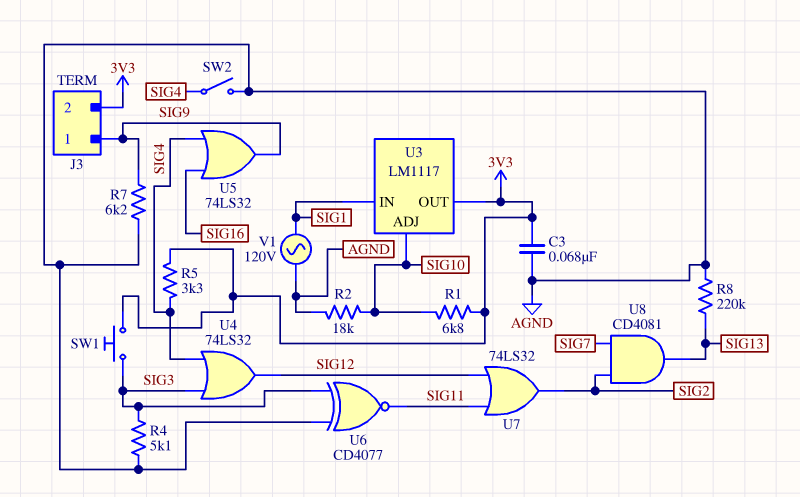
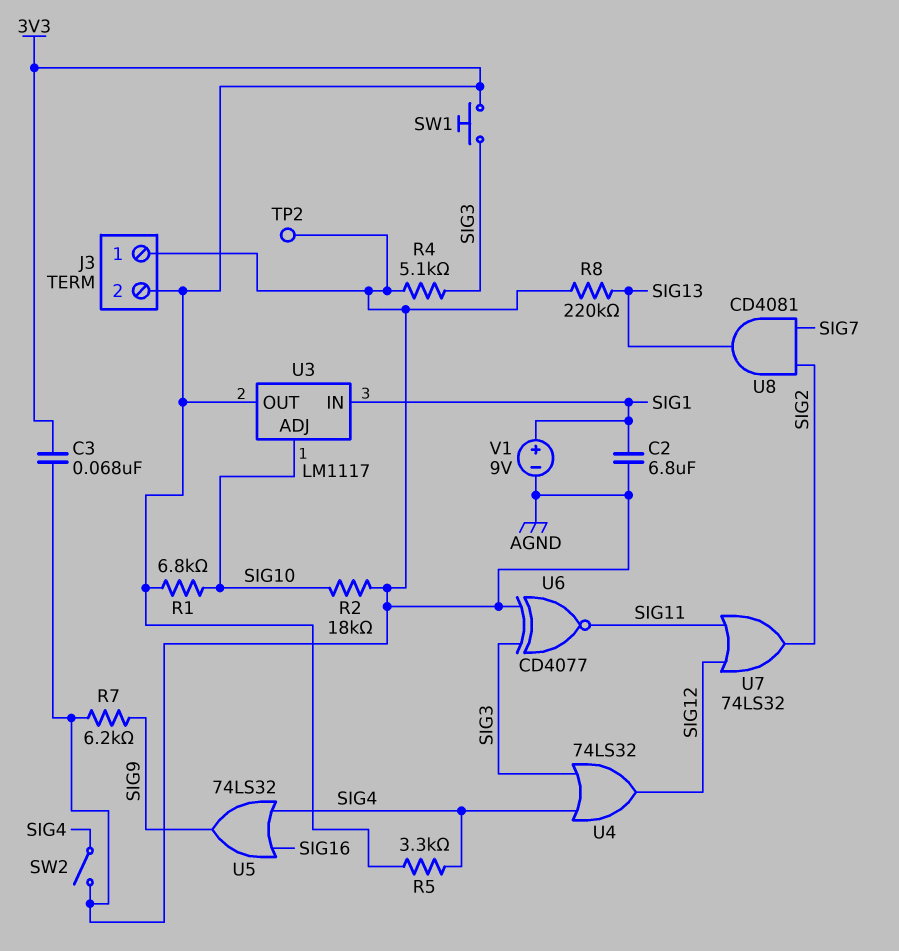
C2: none -> 6.8uF (AGND, SIG1)
J3 pin 1: SIG9 -> AGND
TP2: none -> test point (AGND)
V1: AC 120V (AGND, SIG1) -> 9V (plus SIG1, minus AGND)

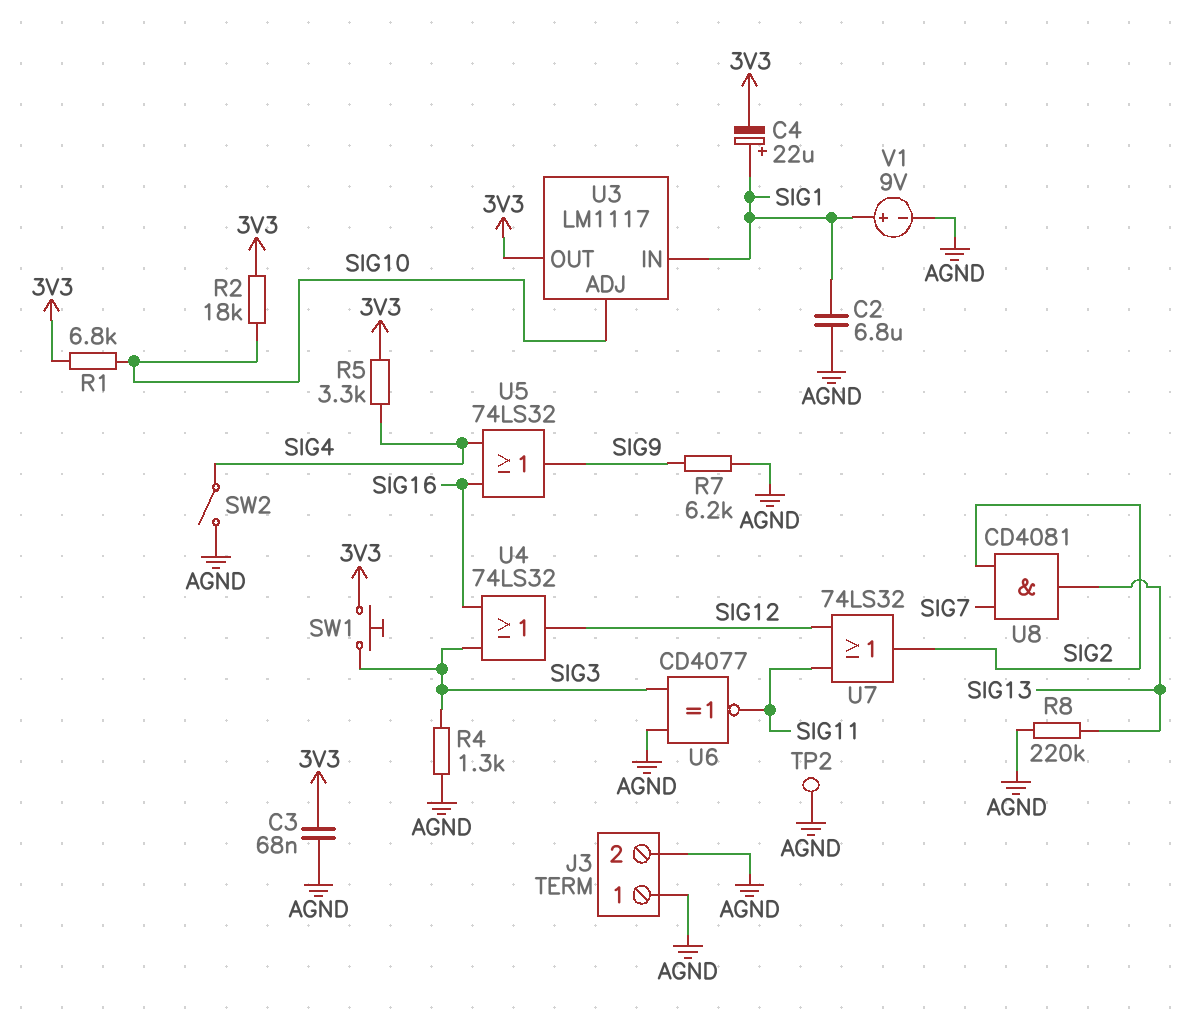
C4: none -> 22uF (plus SIG1, minus 3V3)
J3 pin 2: 3V3 -> AGND
R2: 18k (AGND, SIG10) -> 18k (3V3, SIG10)
R4: 5.1k (AGND, SIG3) -> 1.3k (AGND, SIG3)
U4: OR 74LS32 (in SIG3, in SIG4, out SIG12) -> OR 74LS32 (in SIG3, in SIG16, out SIG12)

